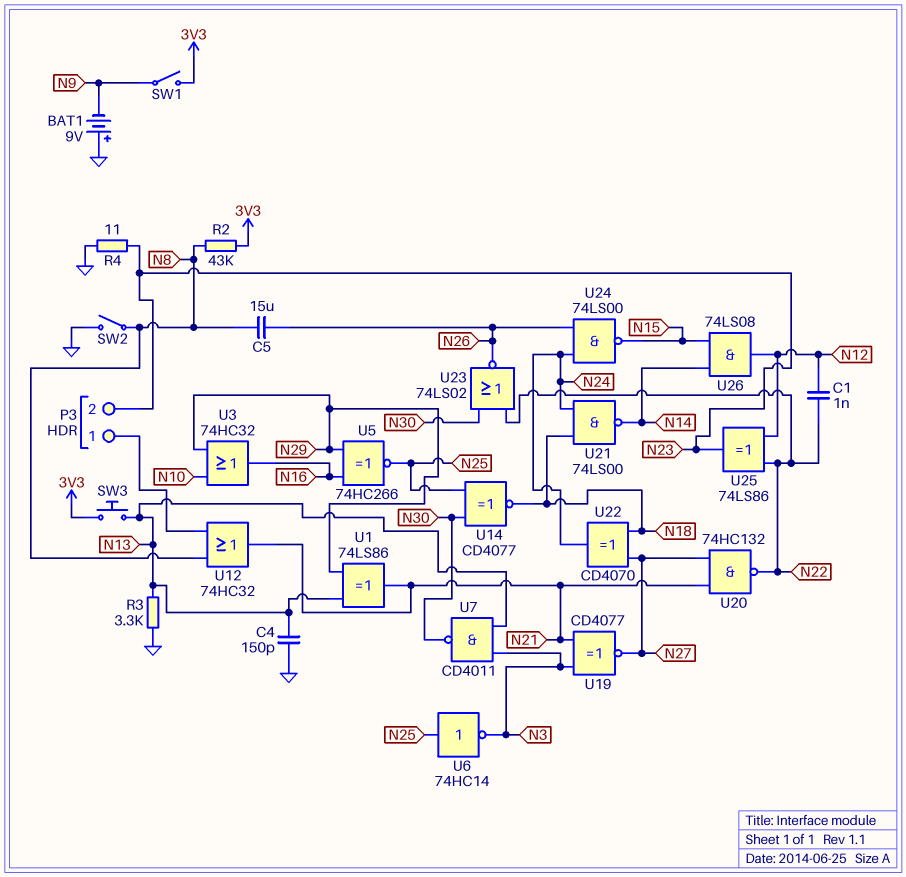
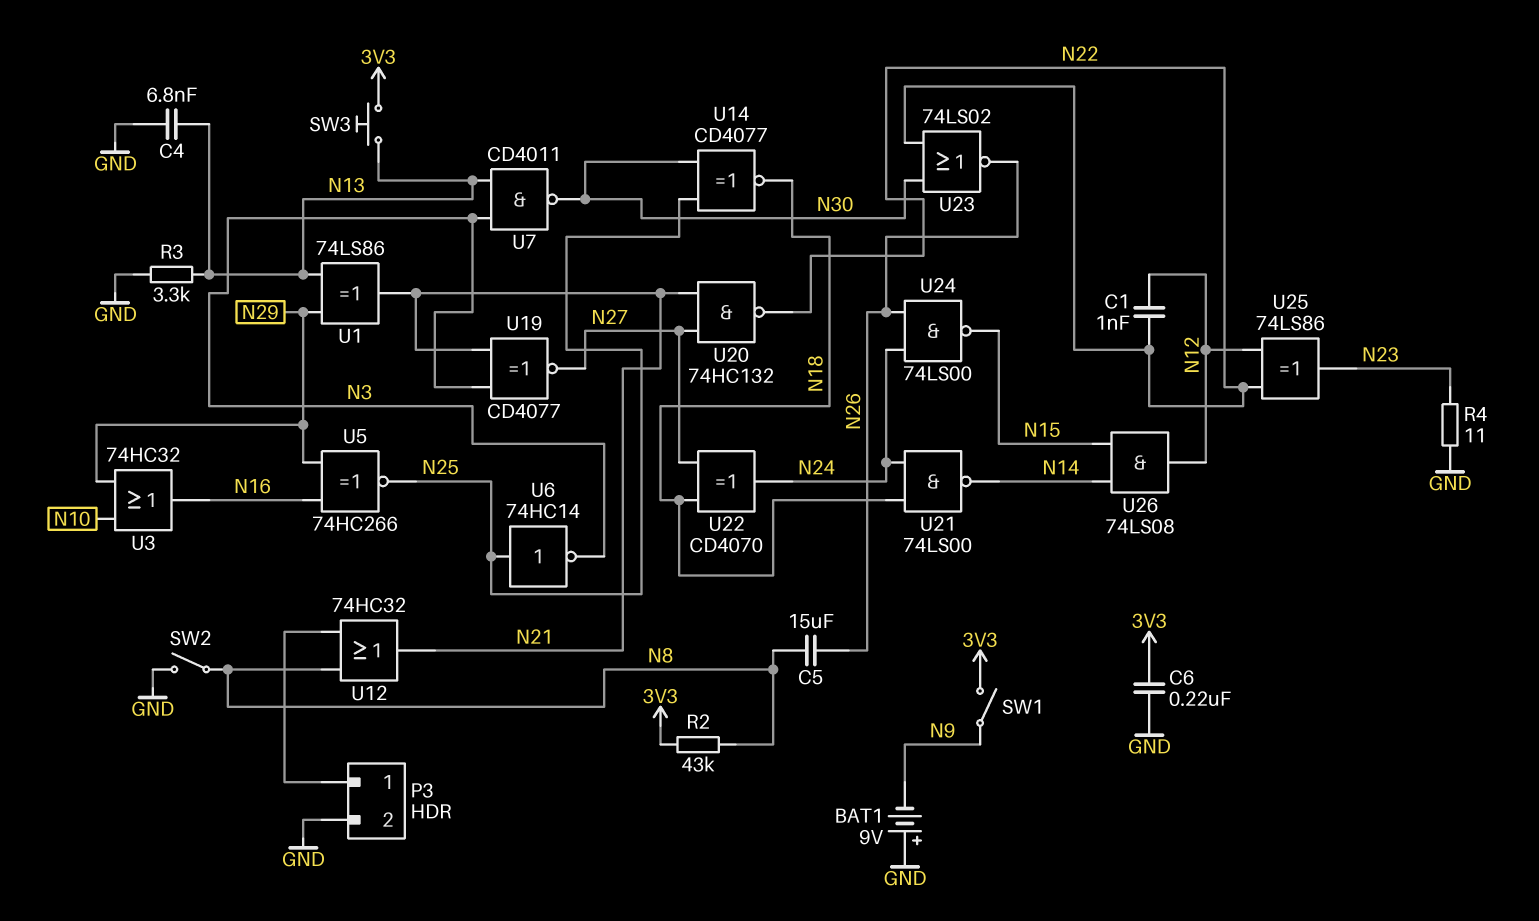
C4: 150pF (GND, N13) -> 6.8nF (GND, N13)
C6: none -> 220nF (3V3, GND)
P3 pin 2: N23 -> GND

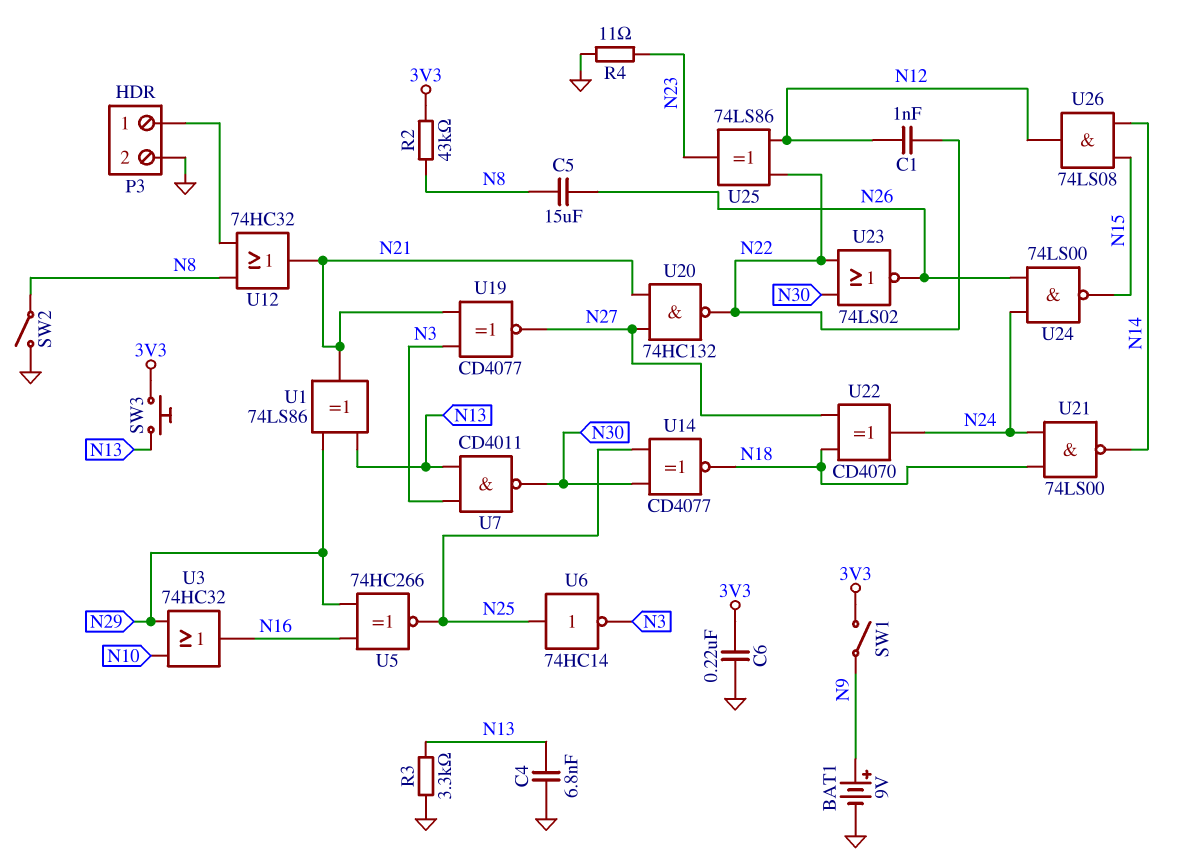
BAT1: 9V (plus GND, minus N9) -> 9V (plus N9, minus GND)

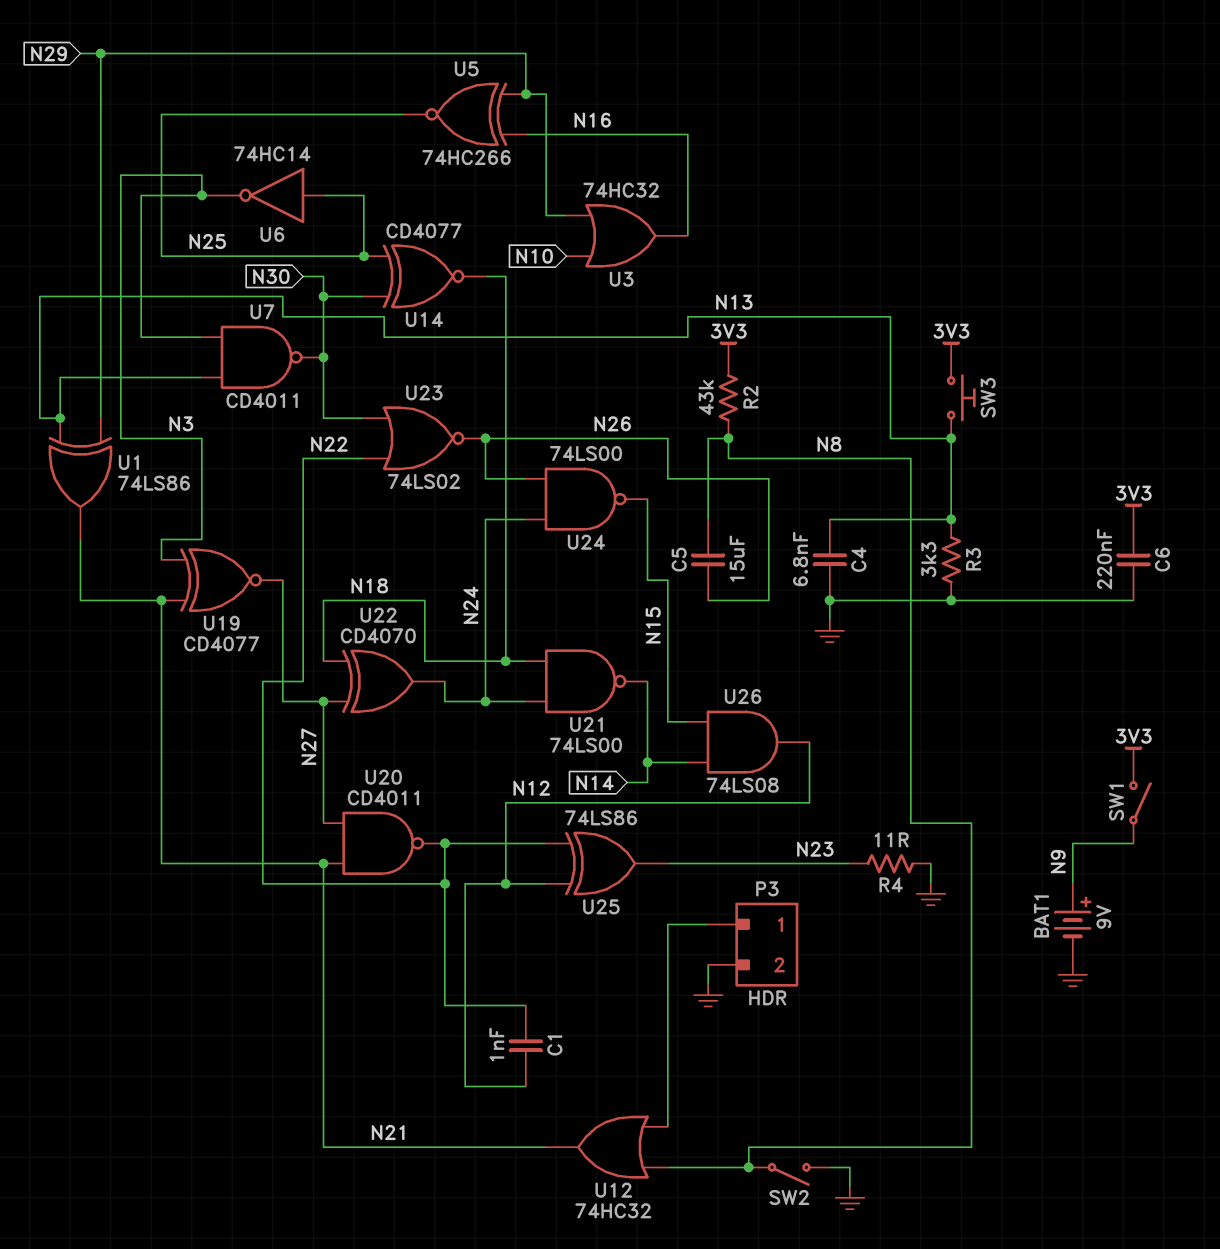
U20: NAND 74HC132 (in N21, in N27, out N22) -> NAND CD4011 (in N21, in N27, out N22)

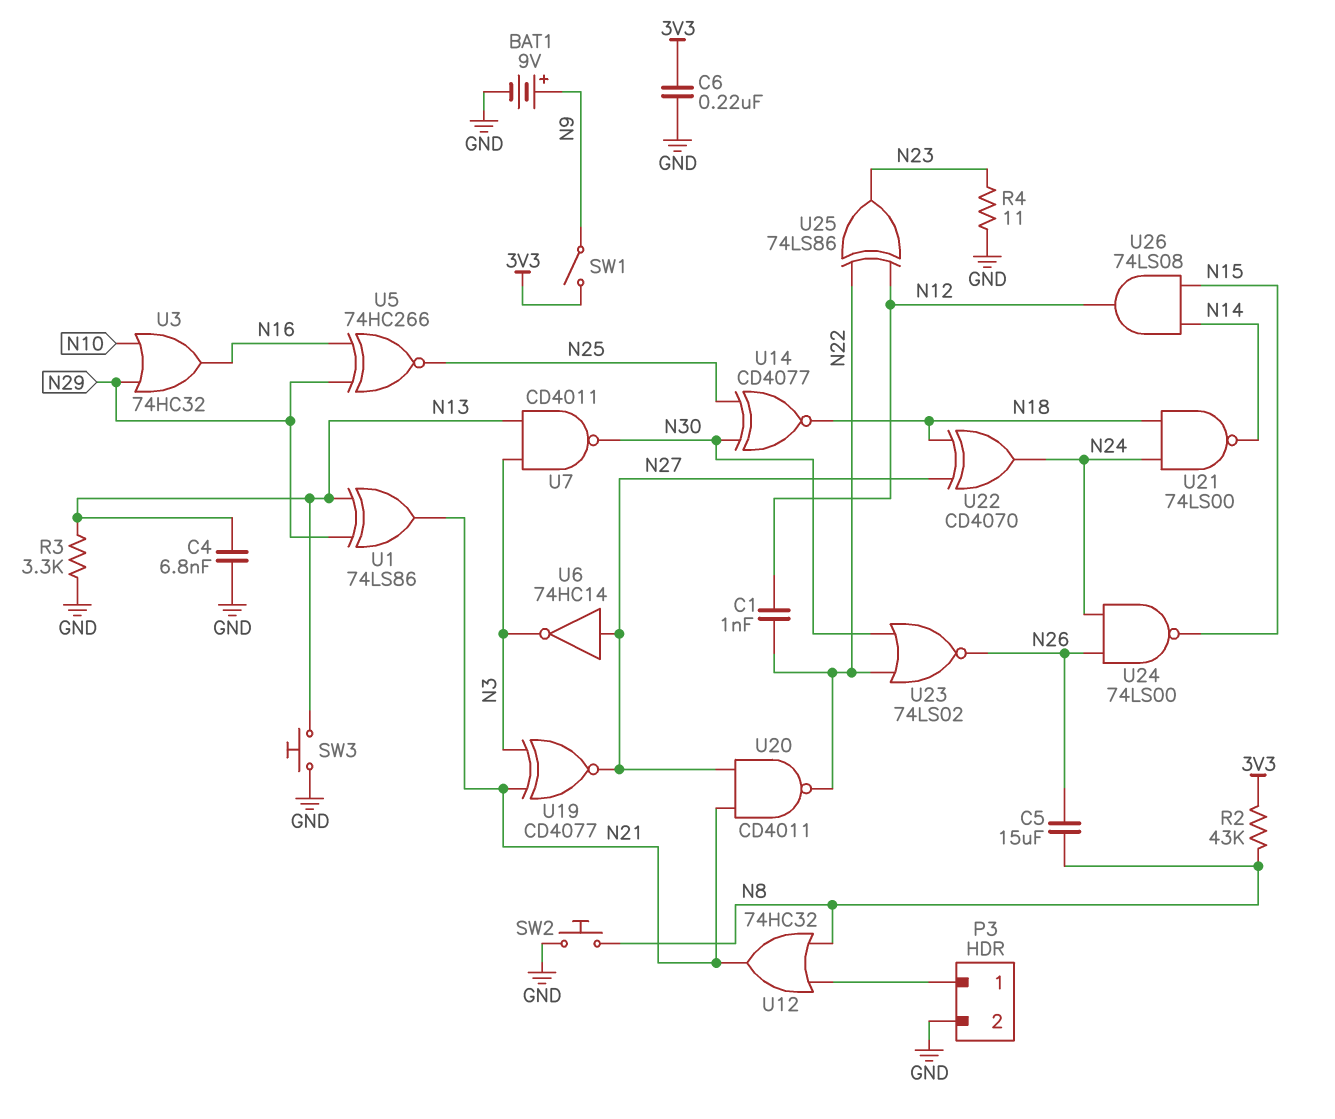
SW2: switch (GND, N8) -> button (GND, N8)
SW3: button (3V3, N13) -> button (GND, N13)
U6: NOT 74HC14 (in N25, out N3) -> NOT 74HC14 (in N27, out N3)

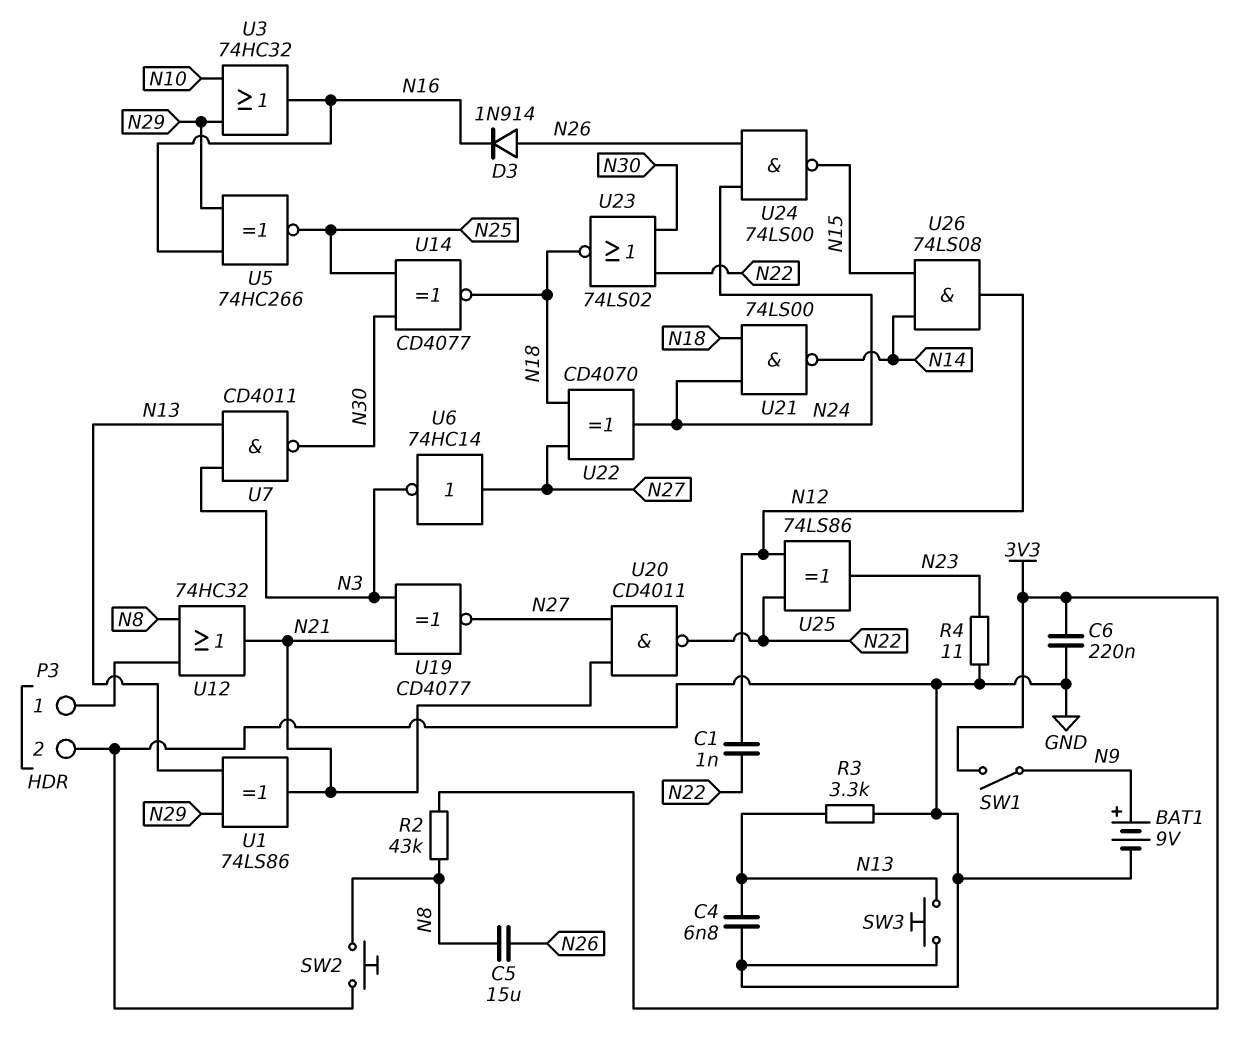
D3: none -> diode 1N914 (A N26, K N16)
U23: NOR 74LS02 (in N22, in N30, out N26) -> NOR 74LS02 (in N22, in N30, out N18)

